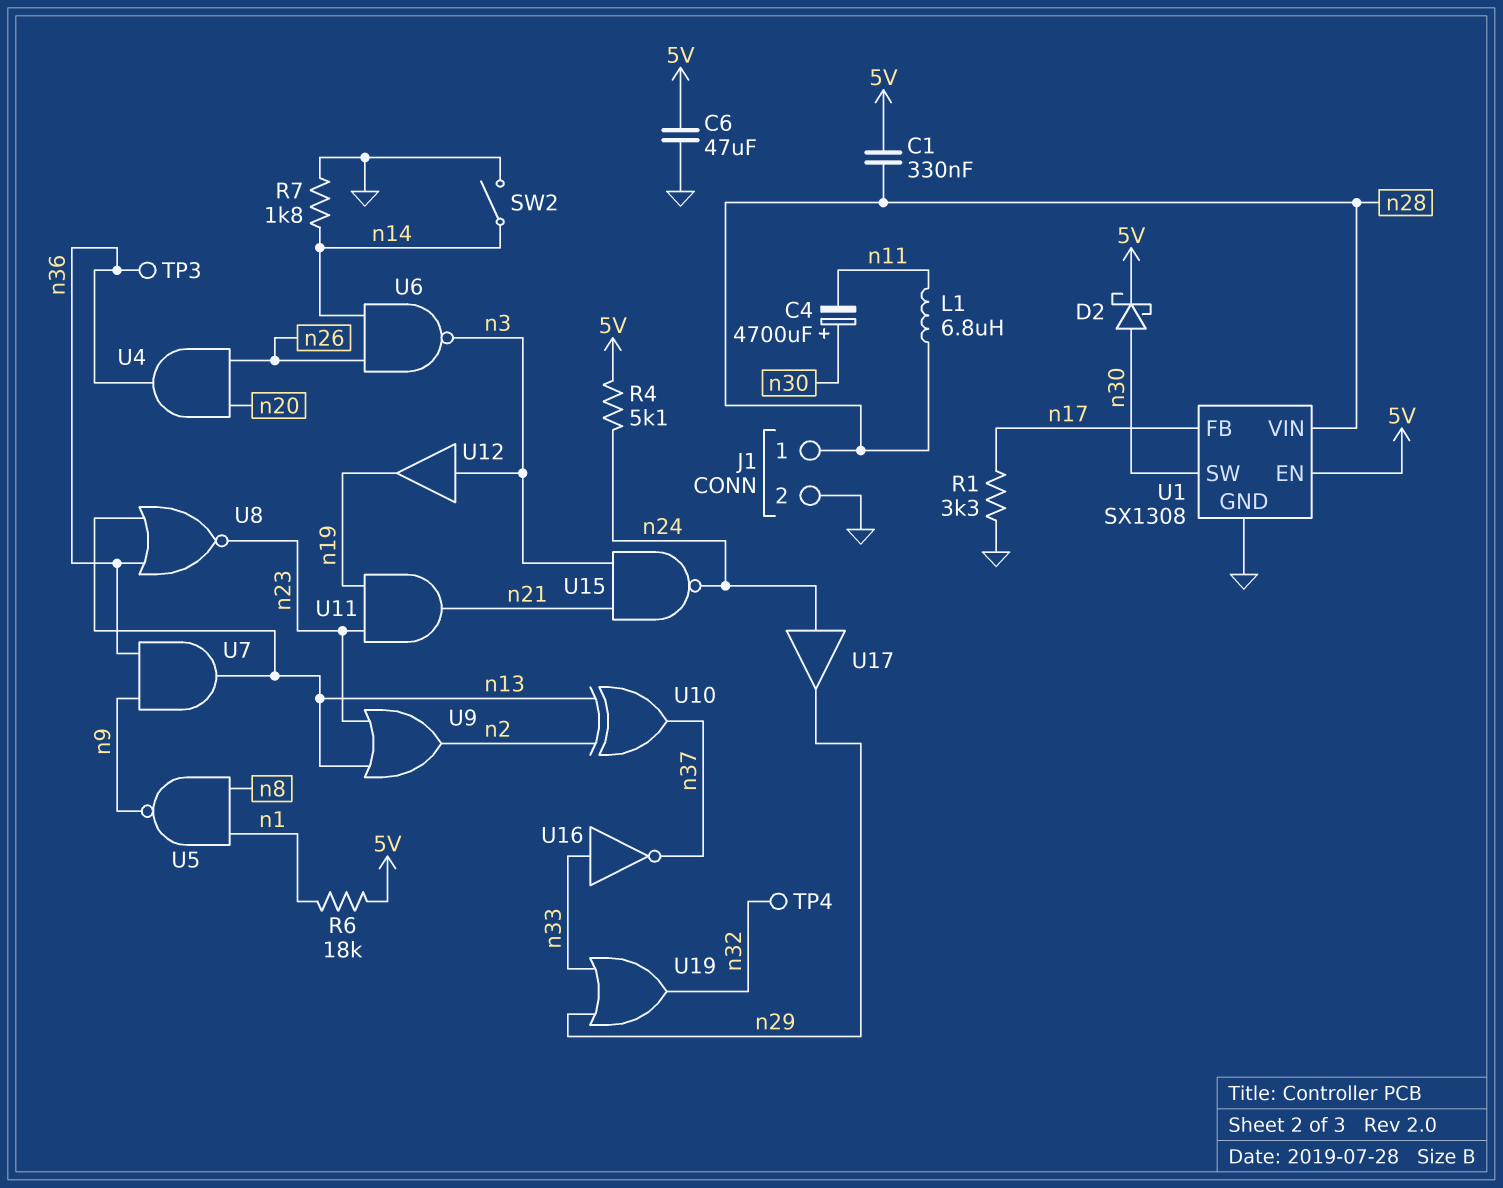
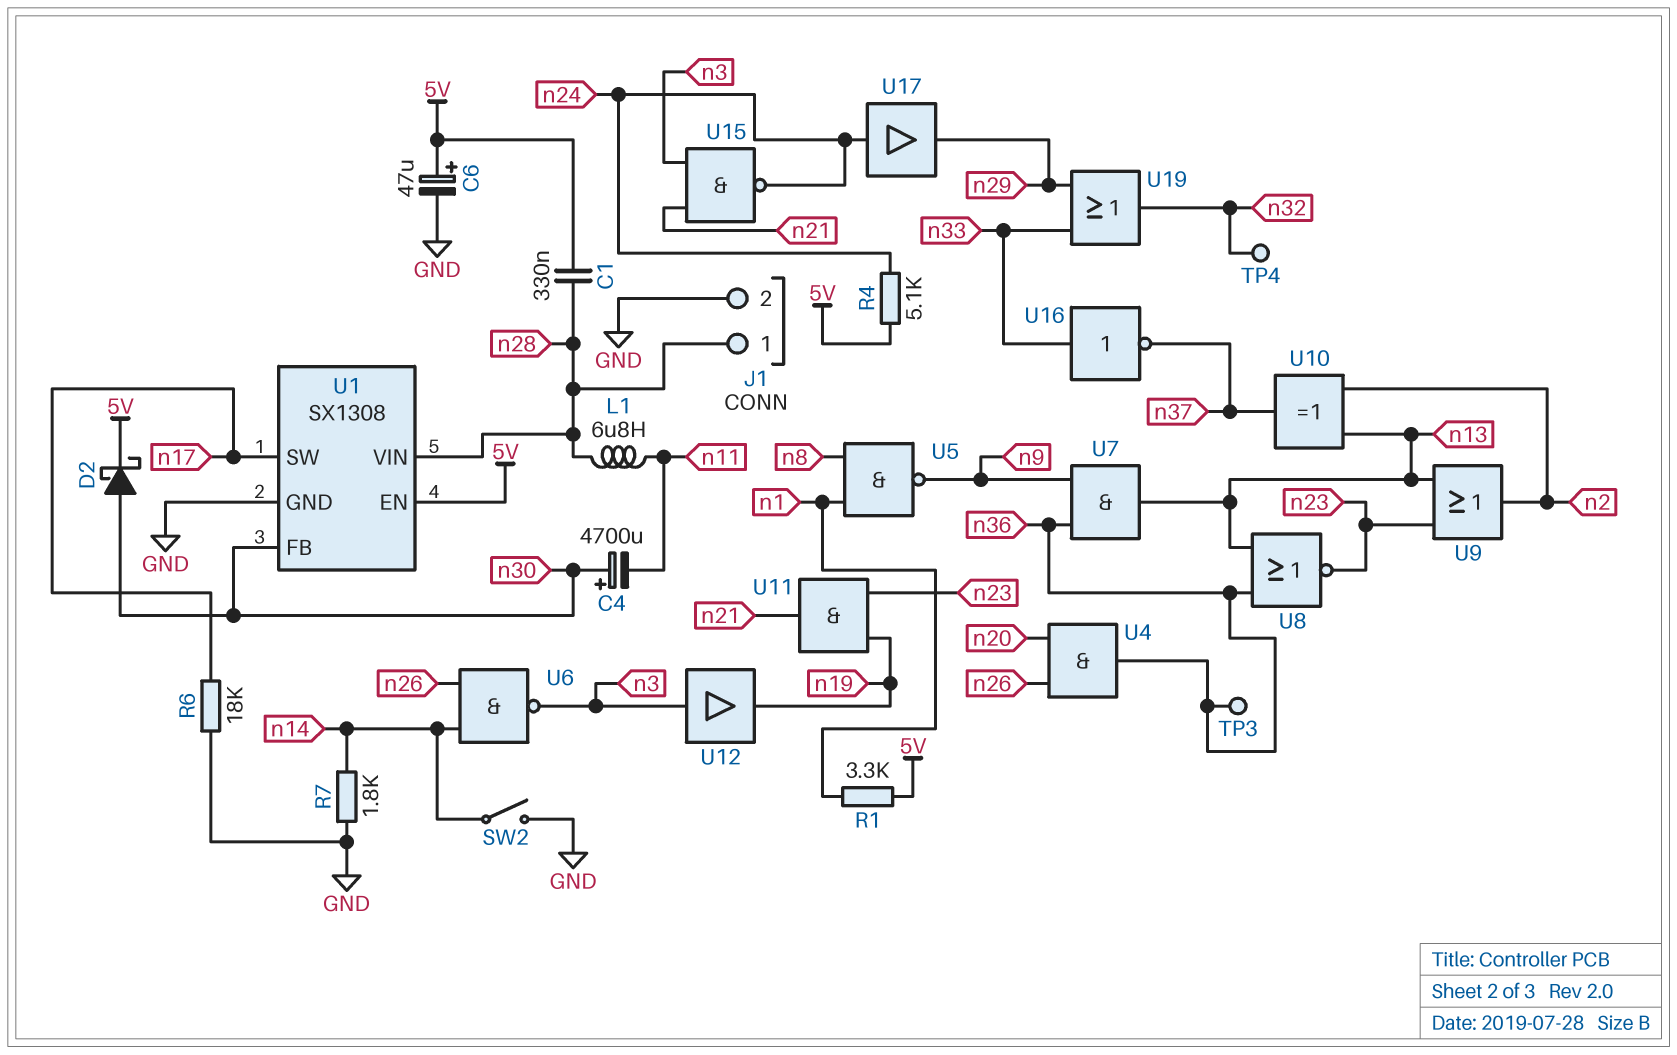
C6: 47uF (5V, GND) -> 47uF (plus 5V, minus GND)
R1: 3.3k (GND, n17) -> 3.3k (5V, n1)
R6: 18k (5V, n1) -> 18k (GND, n17)
U1 pin FB: n17 -> n30
U1 pin SW: n30 -> n17

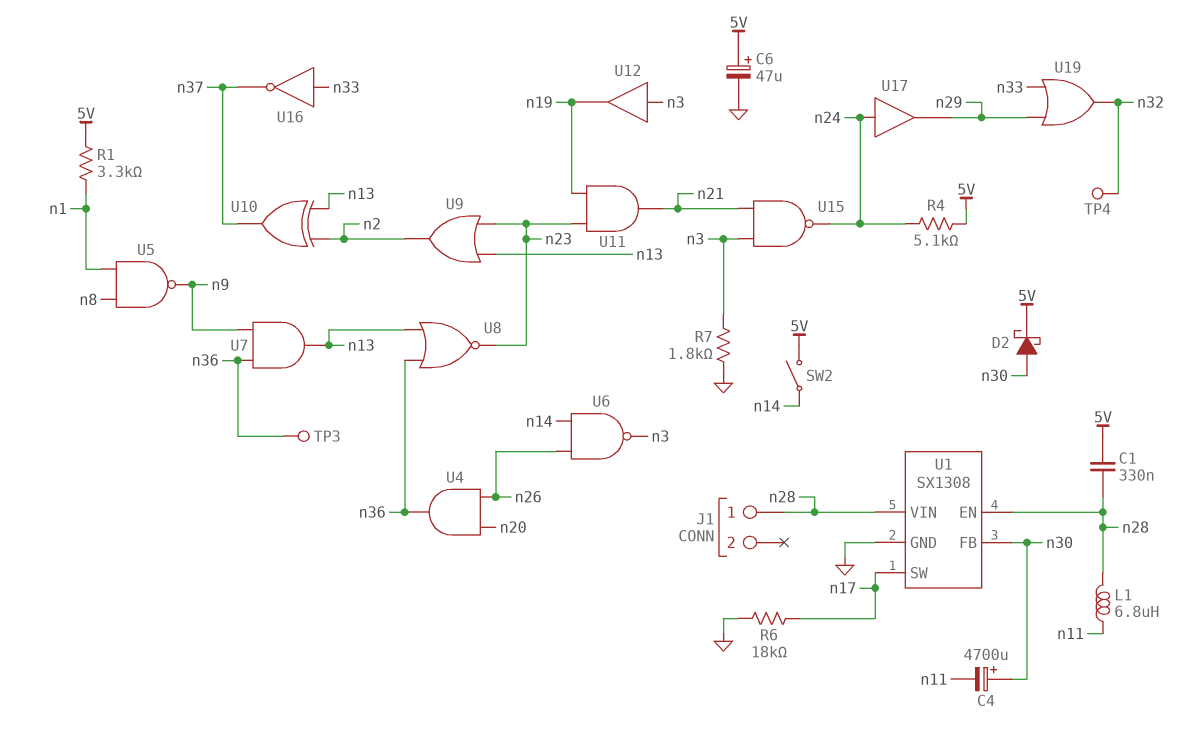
J1 pin 2: GND -> none
R7: 1.8k (GND, n14) -> 1.8k (GND, n3)
SW2: switch (GND, n14) -> switch (5V, n14)
U1 pin EN: 5V -> n28

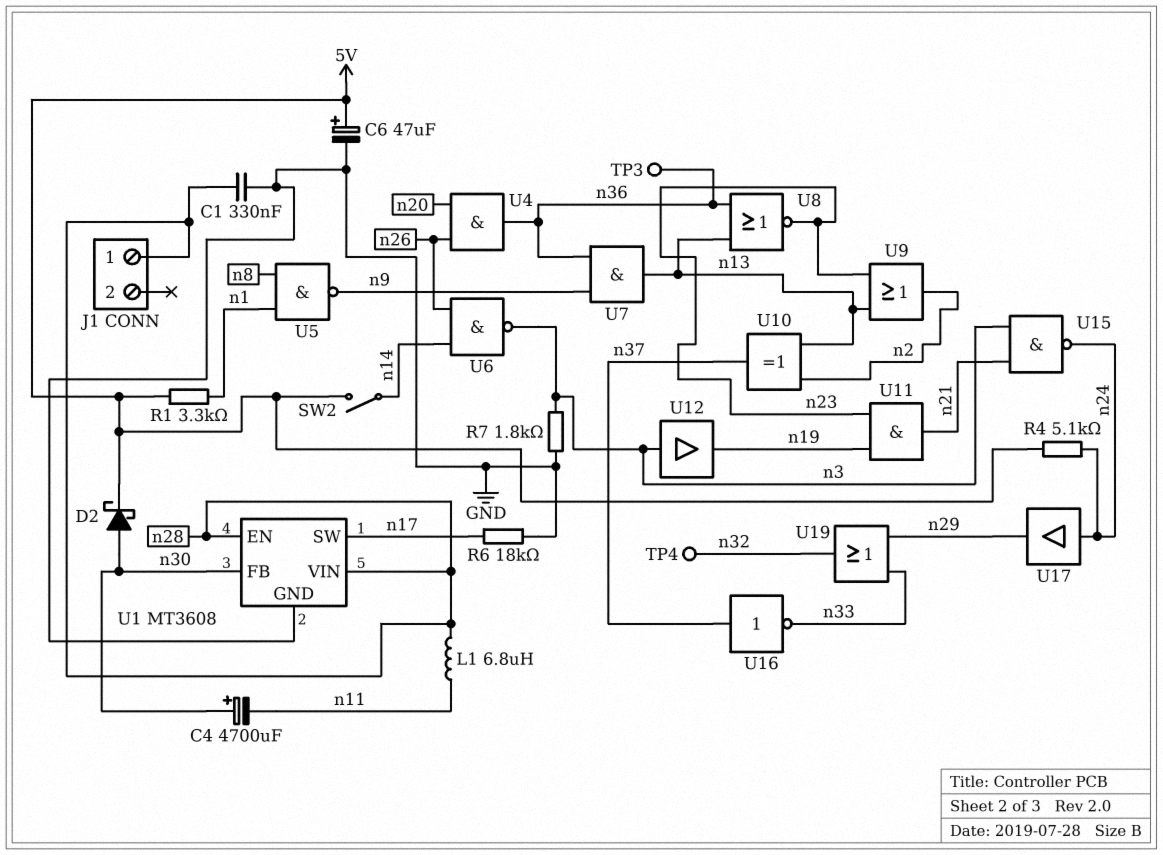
C1: 330nF (5V, n28) -> 330nF (GND, n28)
U1: SX1308 -> MT3608
U16: NOT (in n33, out n37) -> NOT (in n37, out n33)

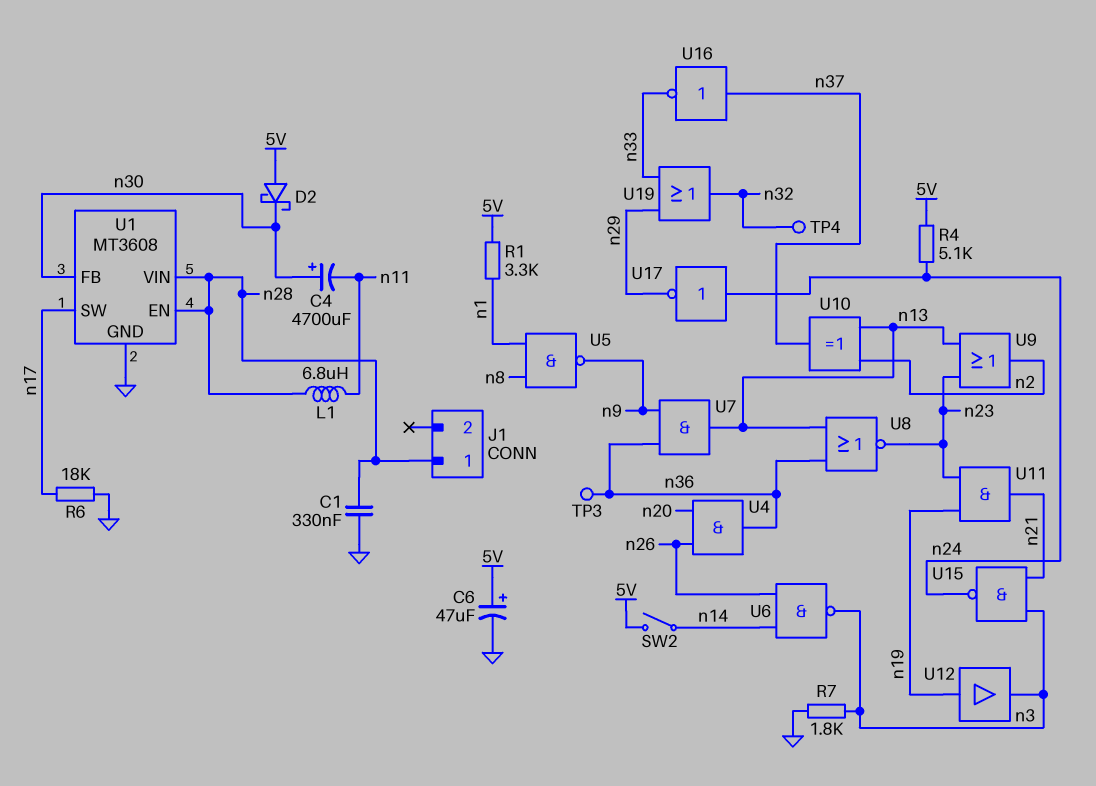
D2: schottky (A n30, K 5V) -> schottky (A 5V, K n30)
U12: buffer (in n3, out n19) -> buffer (in n19, out n3)
U17: buffer (in n24, out n29) -> NOT (in n24, out n29)

